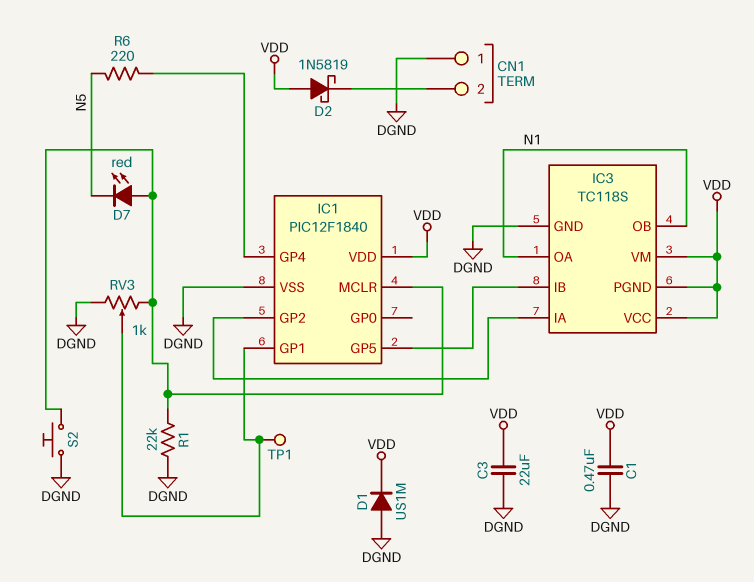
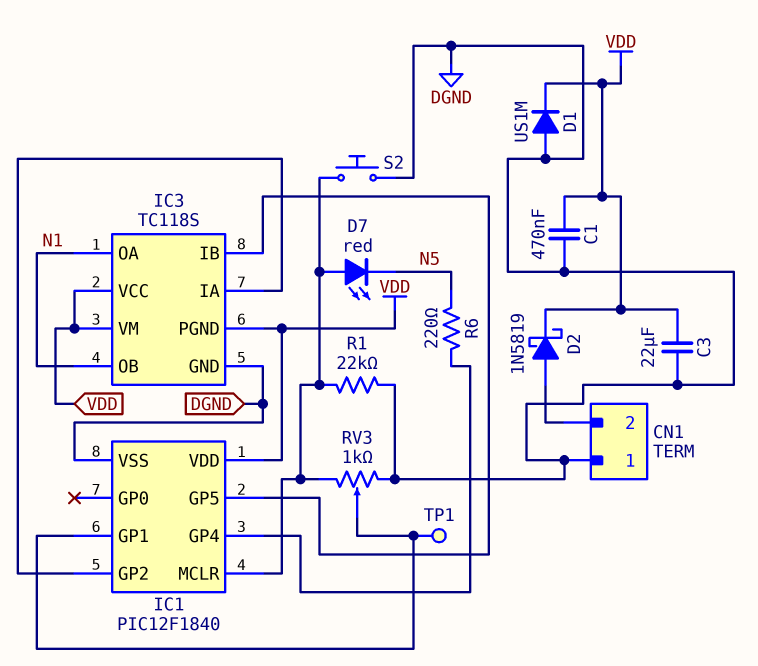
D2: schottky 1N5819 (A VDD, K CN1/2) -> schottky 1N5819 (A CN1/2, K VDD)

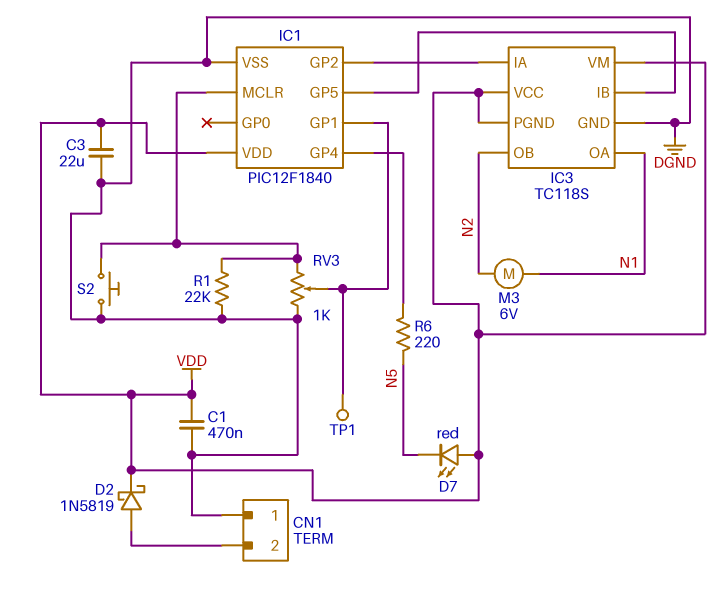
D1: diode US1M (A DGND, K VDD) -> none
D7: LED red (A IC1/MCLR, K N5) -> LED red (A VDD, K N5)
IC3 pin OB: N1 -> N2
M3: none -> motor 6V (N1, N2)

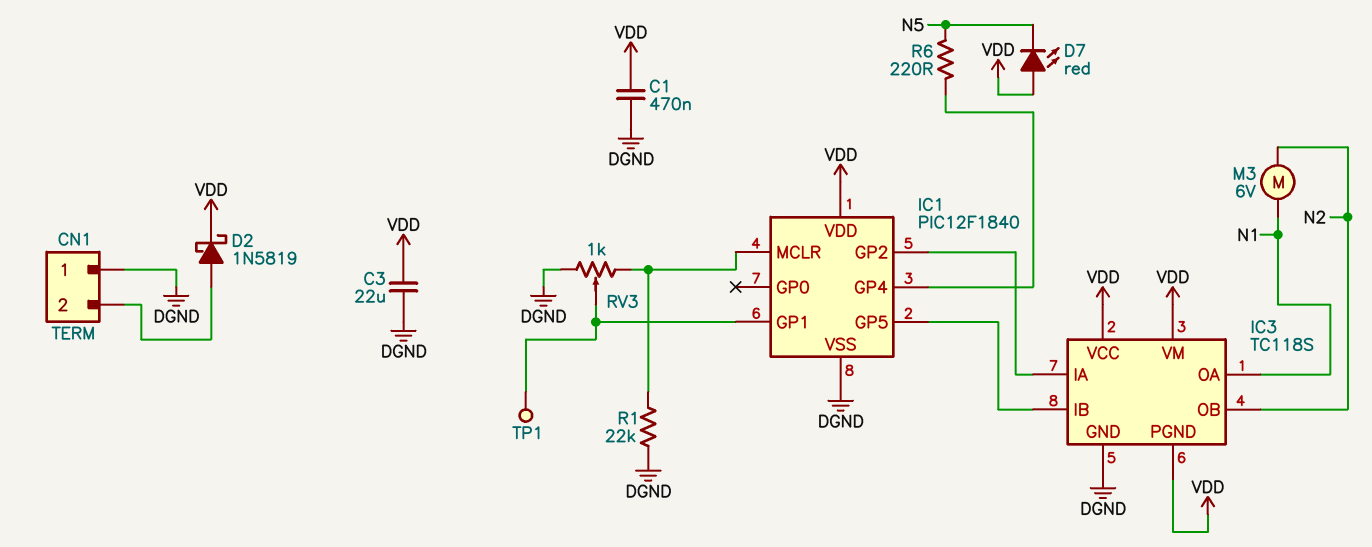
S2: button (DGND, IC1/MCLR) -> none

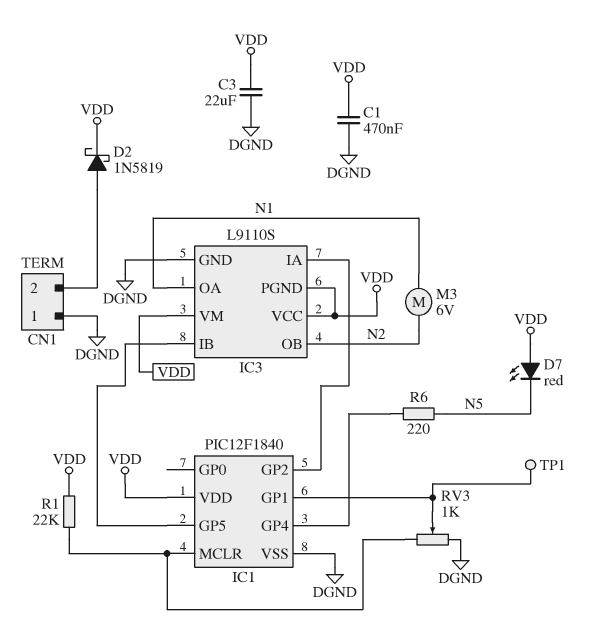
IC3: TC118S -> L9110S
R1: 22k (DGND, IC1/MCLR) -> 22k (IC1/MCLR, VDD)

